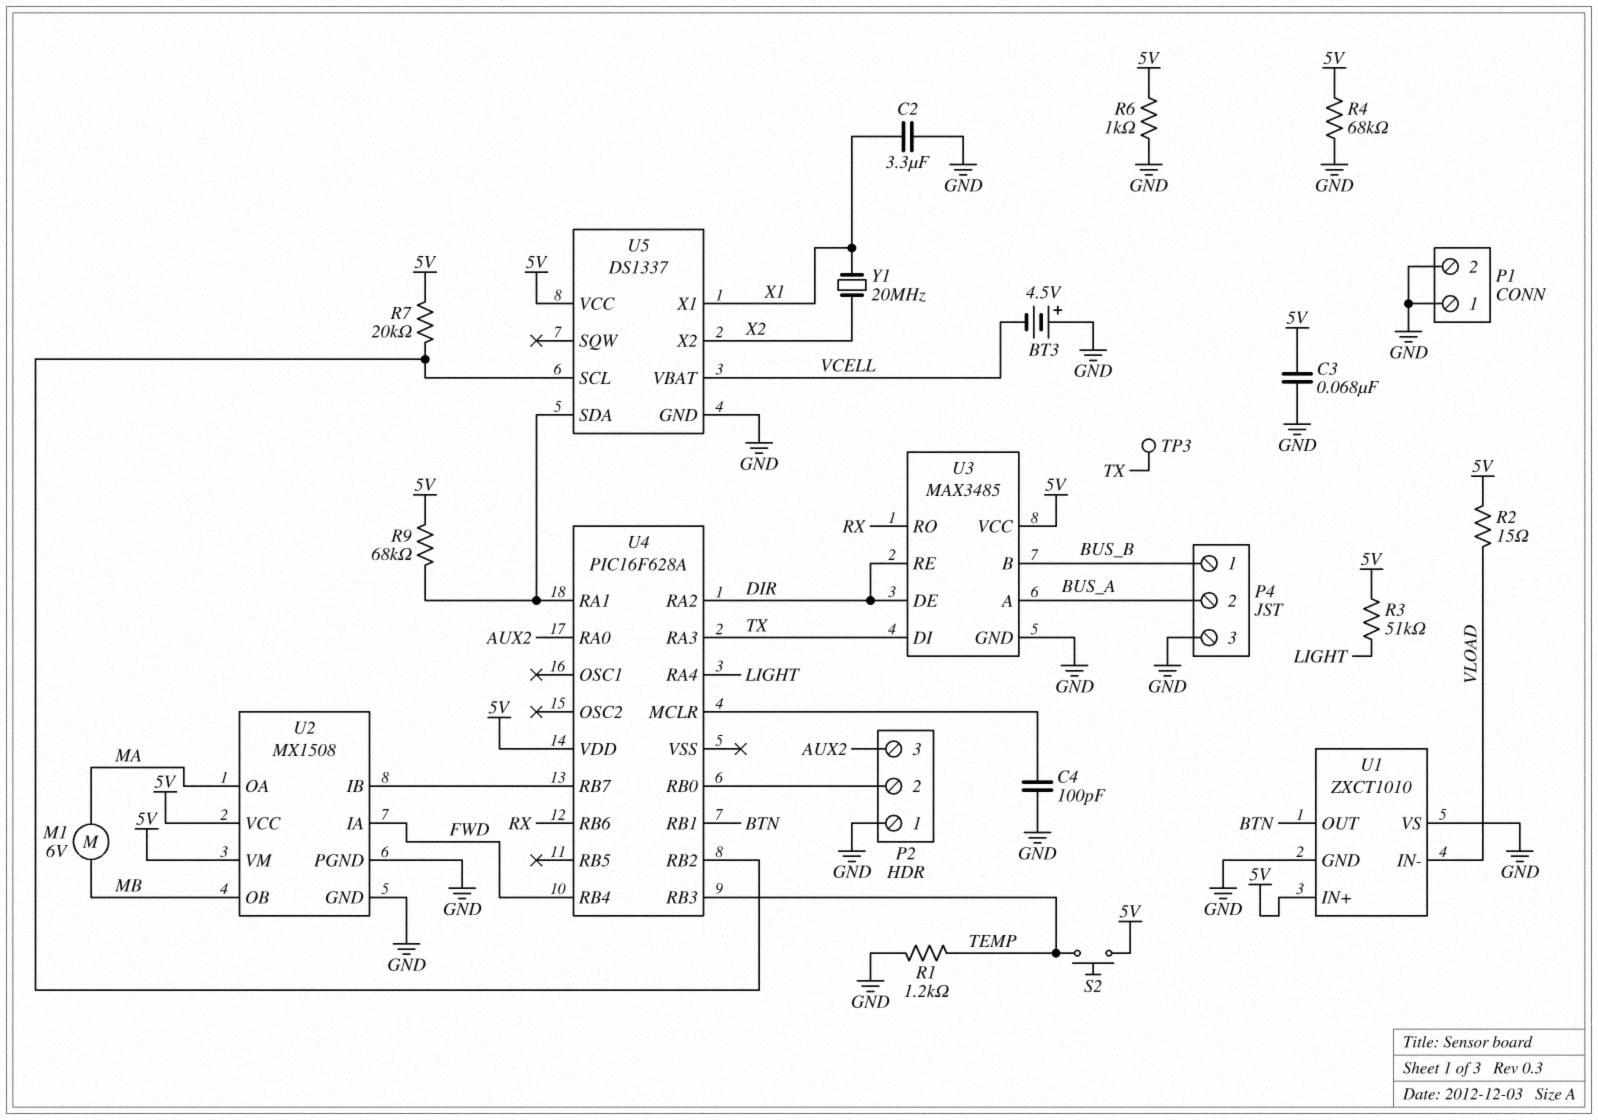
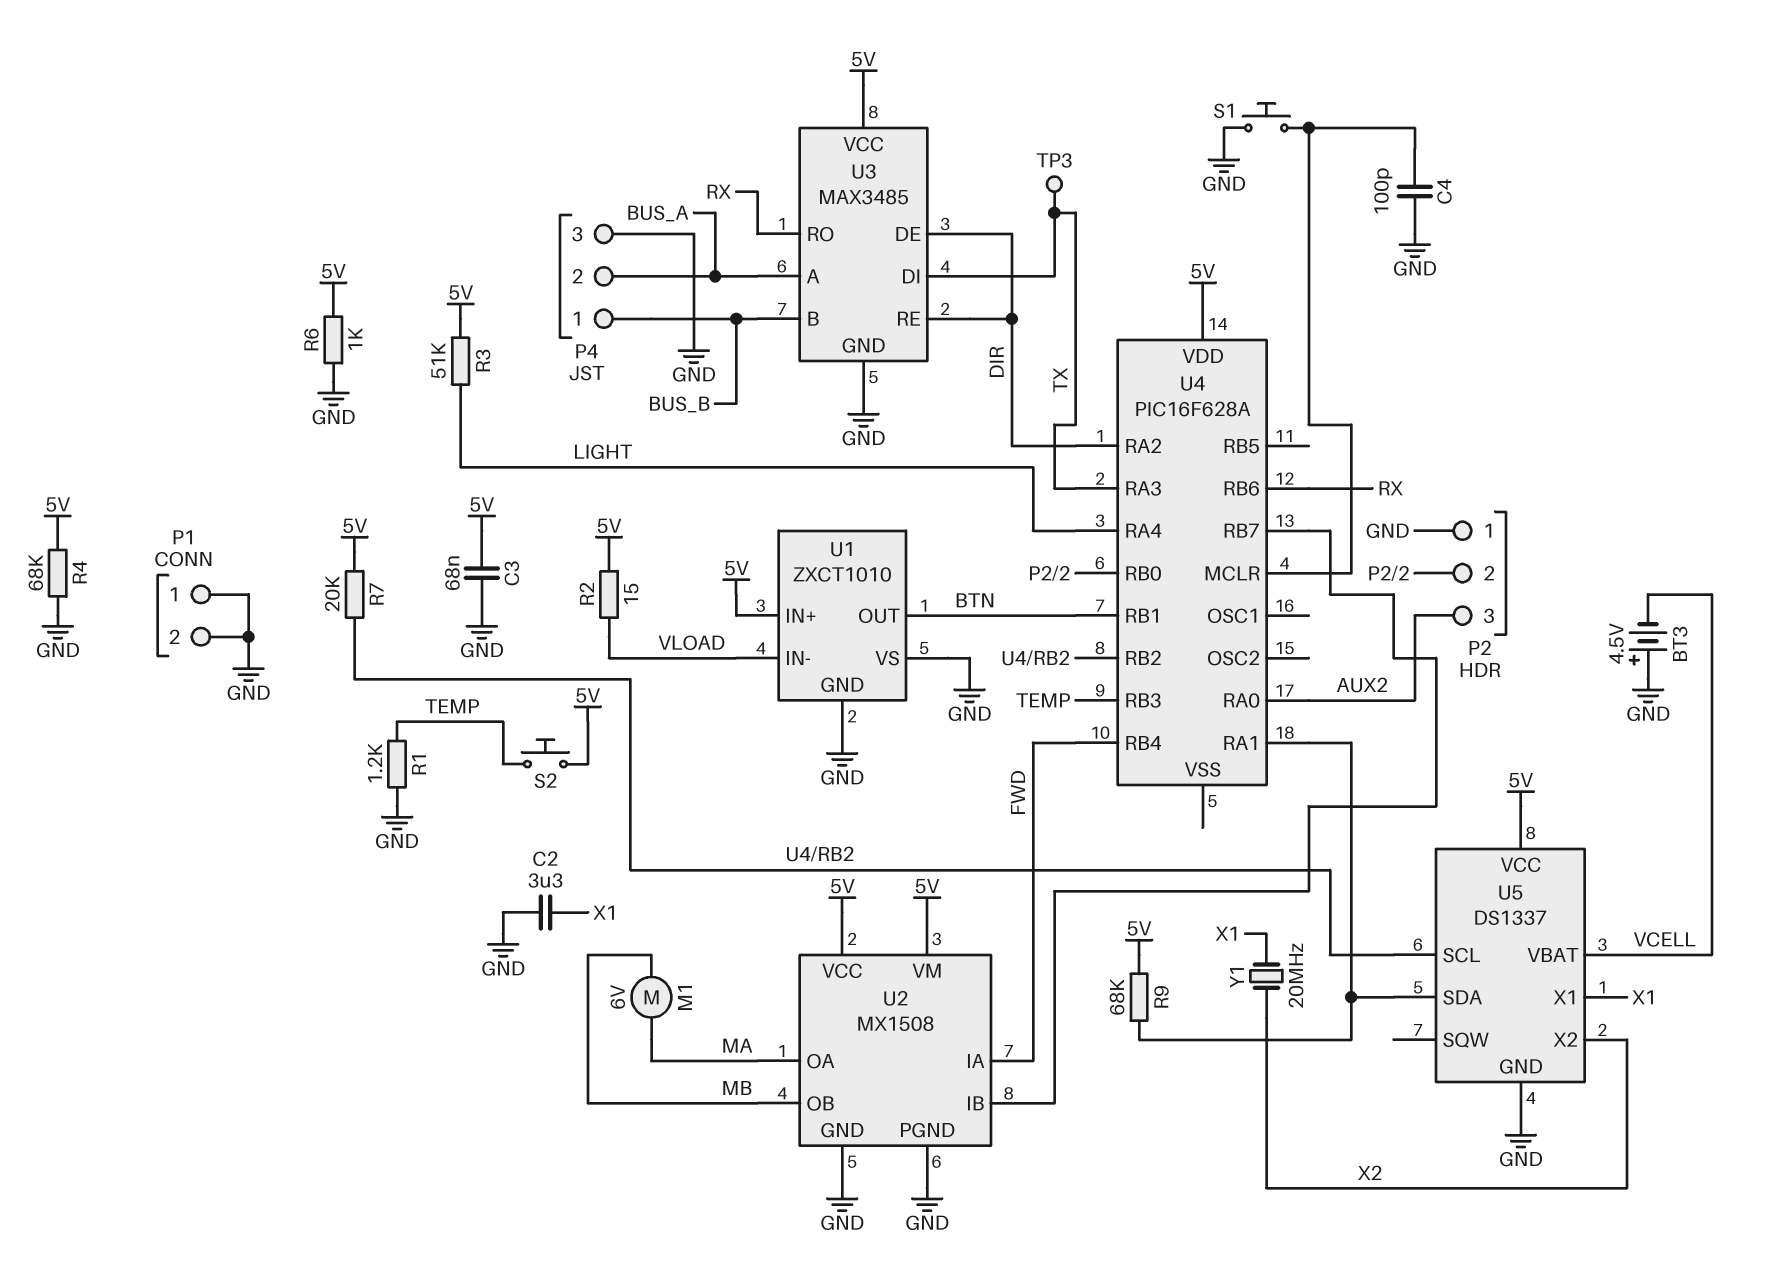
S1: none -> button (GND, U4/MCLR)

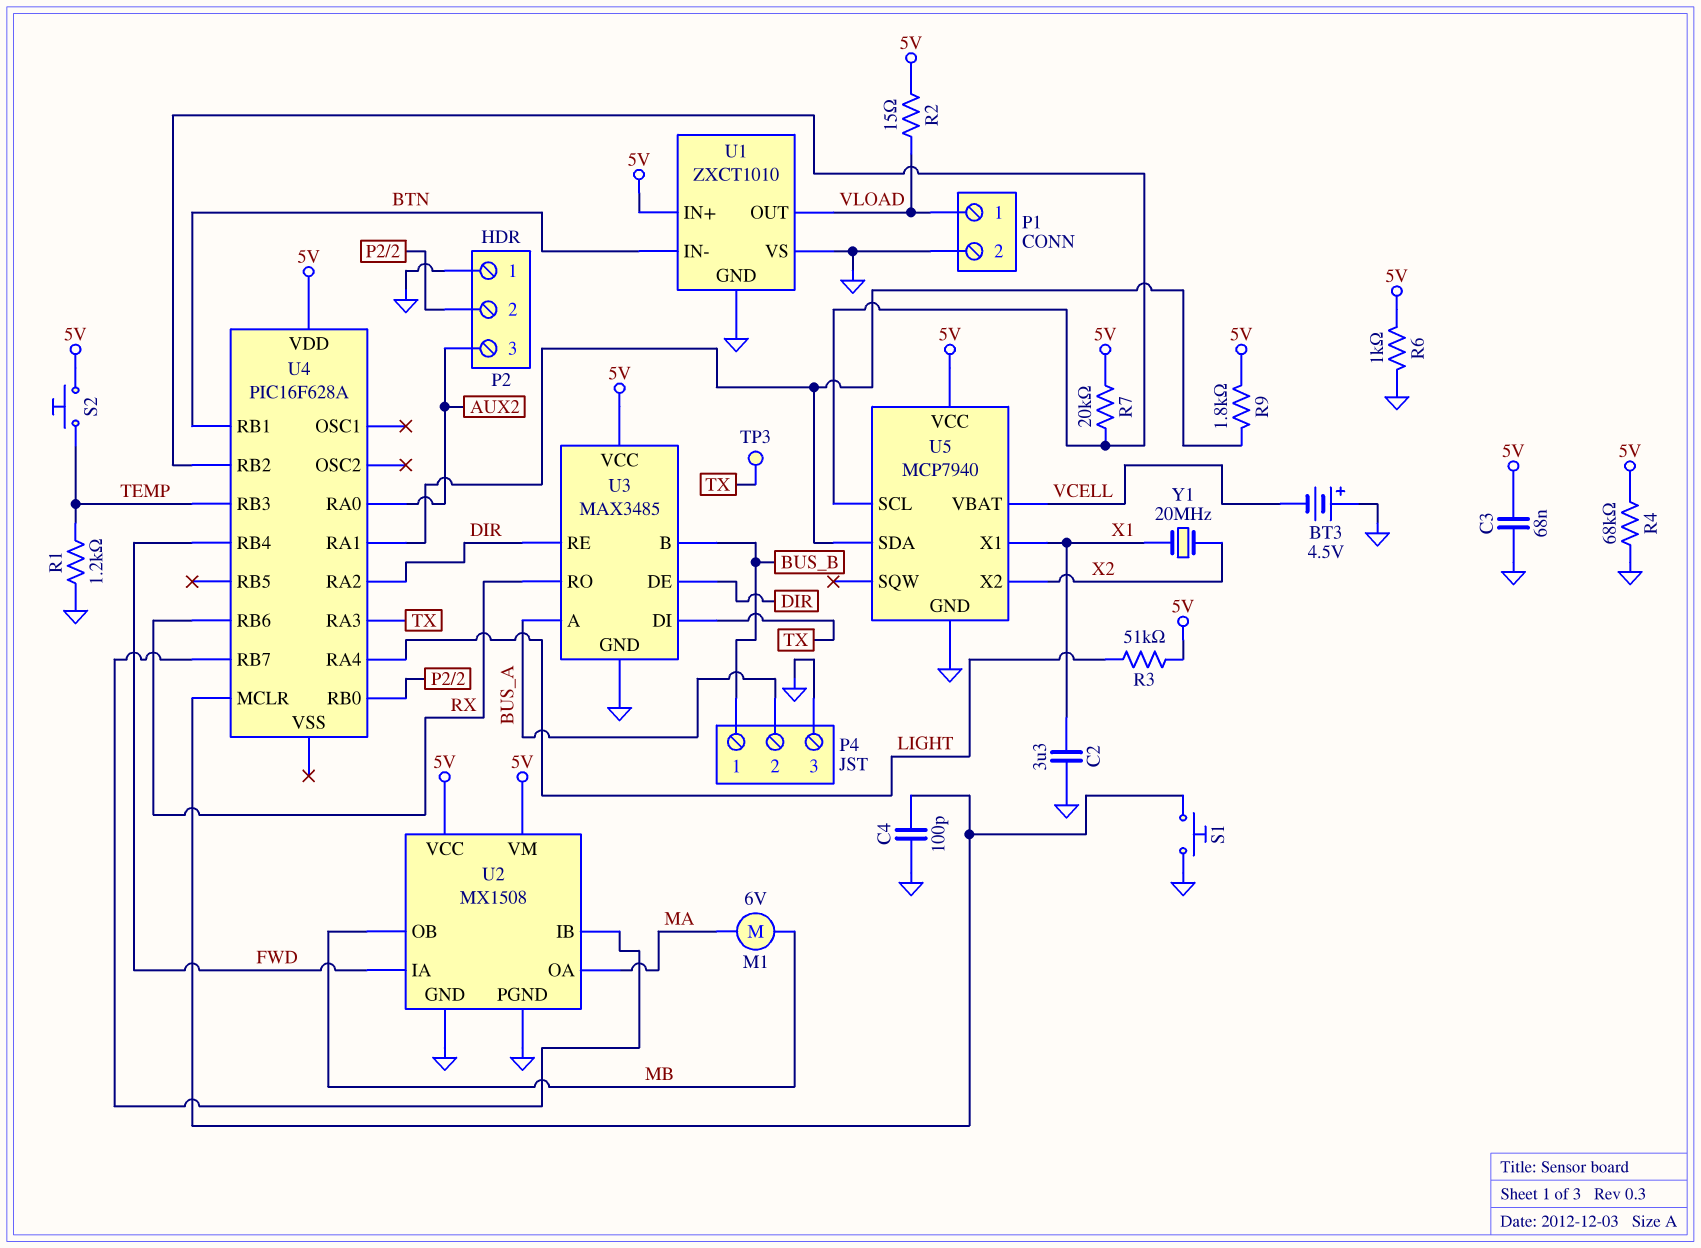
P1 pin 1: GND -> VLOAD
R9: 68k (5V, U4/RA1) -> 1.8k (5V, U4/RA1)
U1 pin IN-: VLOAD -> BTN
U1 pin OUT: BTN -> VLOAD
U5: DS1337 -> MCP7940

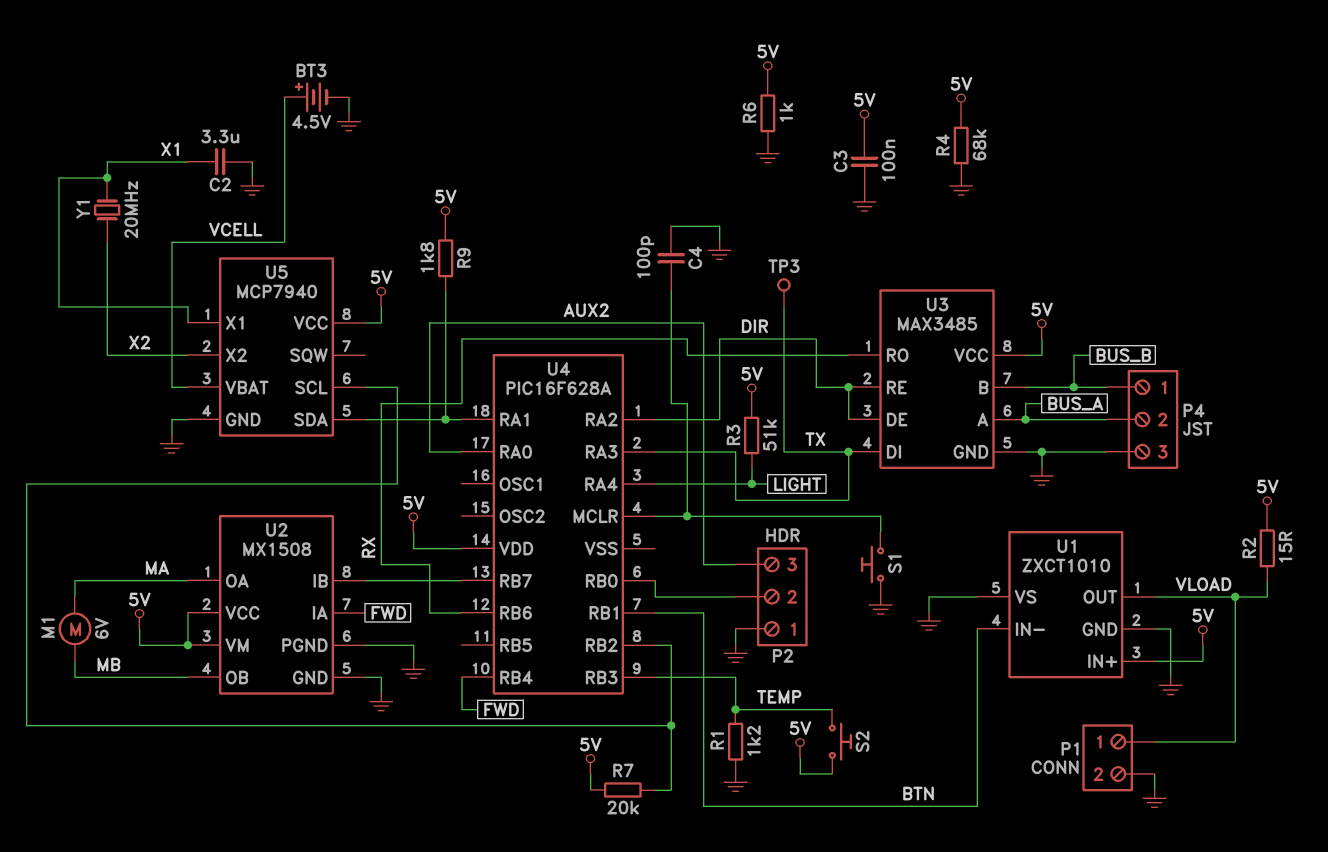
BT3: 4.5V (plus GND, minus VCELL) -> 4.5V (plus VCELL, minus GND)
C3: 68nF (5V, GND) -> 100nF (5V, GND)

